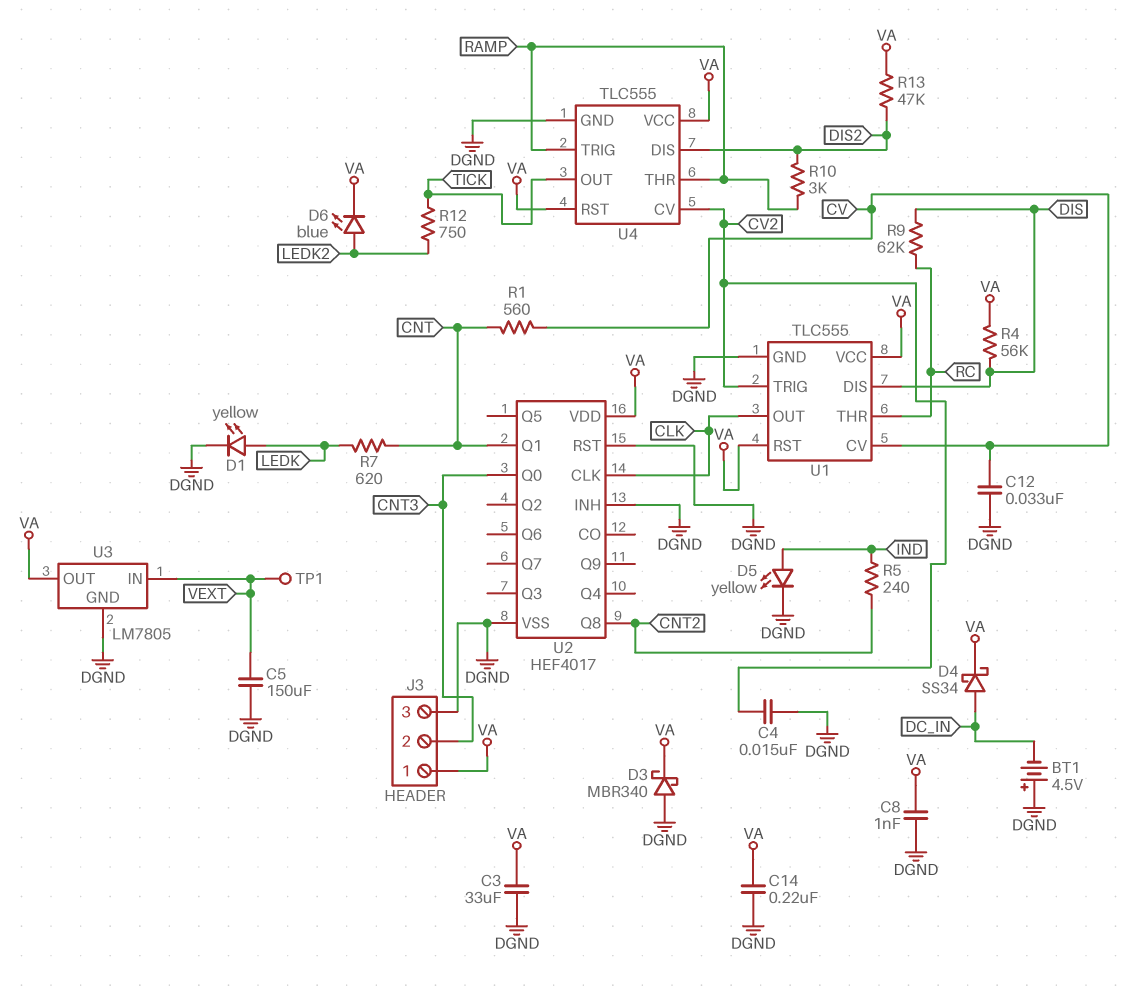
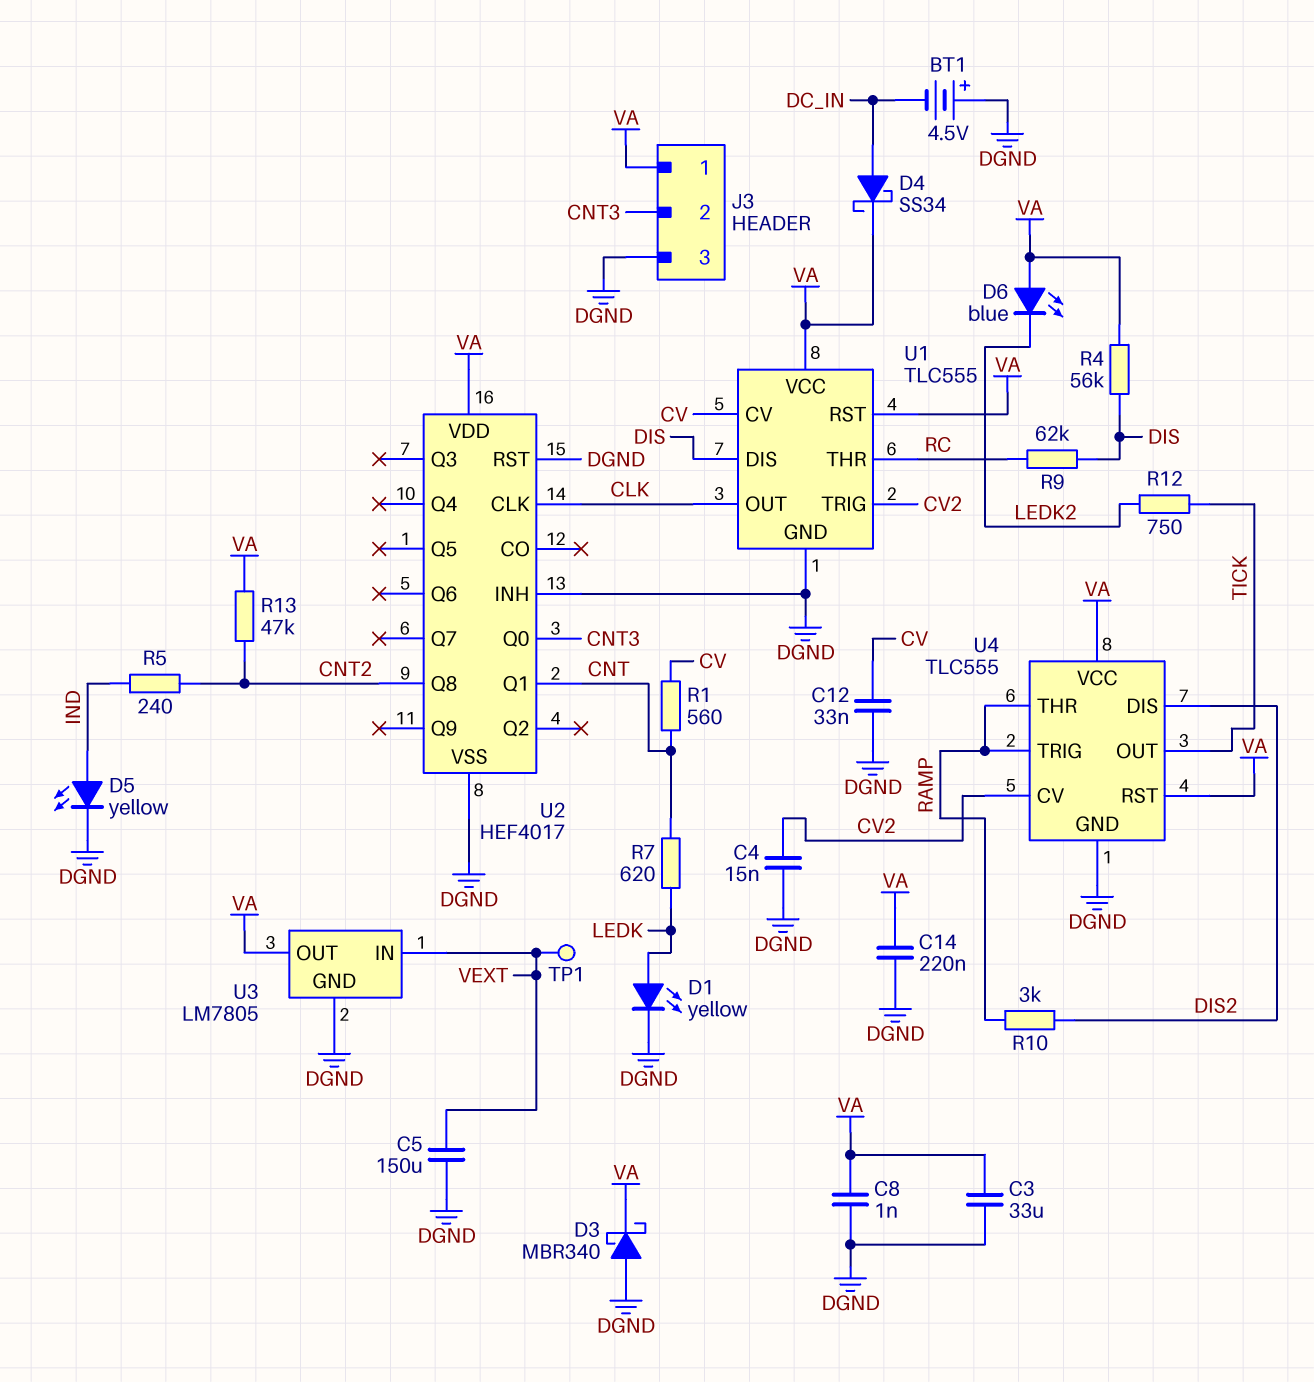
D6: LED blue (A LEDK2, K VA) -> LED blue (A VA, K LEDK2)
R13: 47k (DIS2, VA) -> 47k (CNT2, VA)

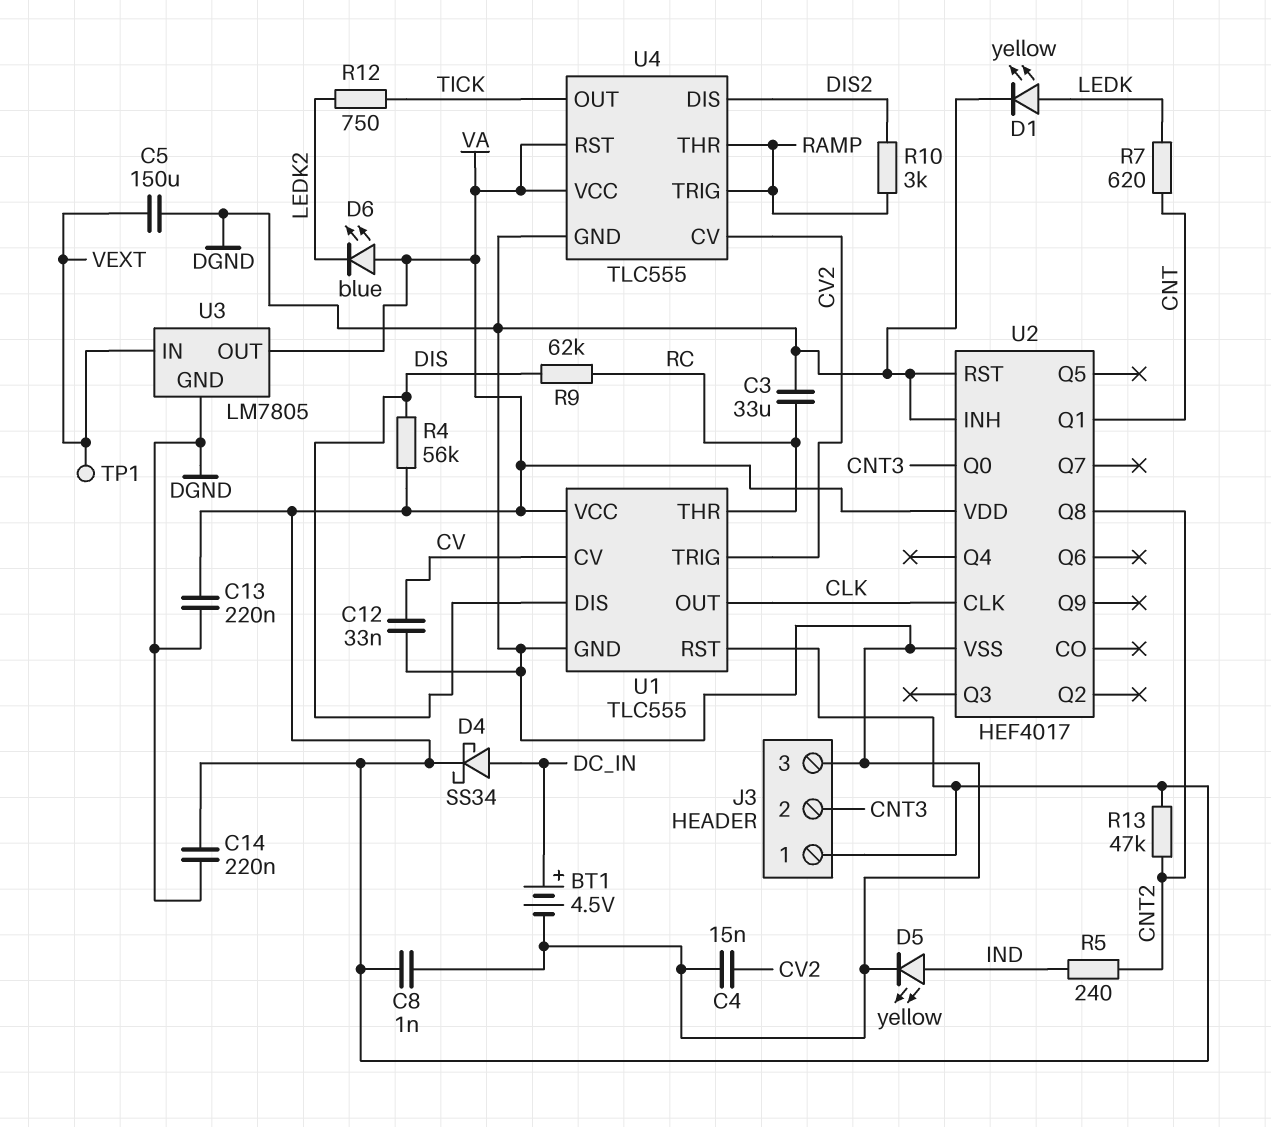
BT1: 4.5V (plus DGND, minus DC_IN) -> 4.5V (plus DC_IN, minus DGND)
C3: 33uF (DGND, VA) -> 33uF (DGND, RC)
C13: none -> 220nF (DGND, VA)
D3: schottky MBR340 (A DGND, K VA) -> none
R1: 560 (CNT, CV) -> none

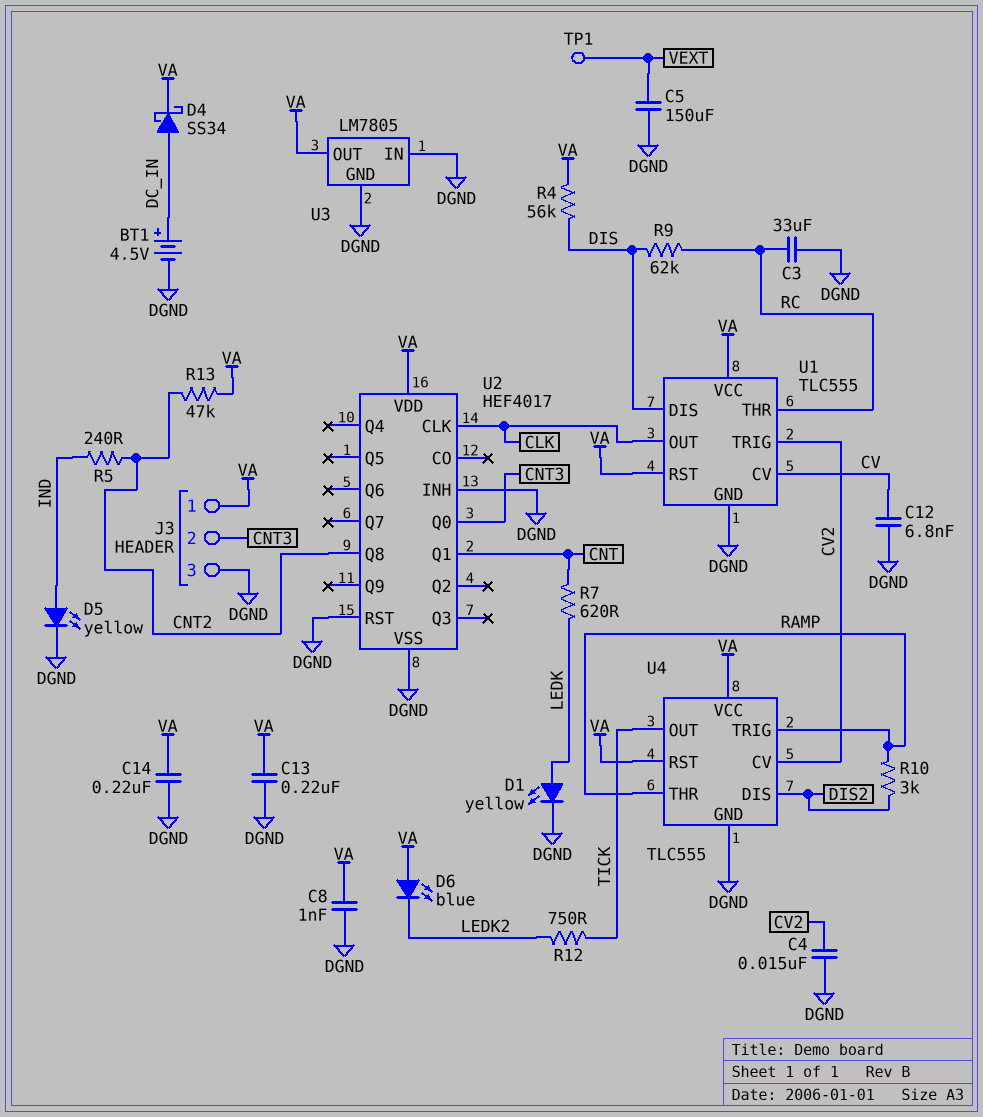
C12: 33nF (CV, DGND) -> 6.8nF (CV, DGND)
U3 pin IN: VEXT -> DGND

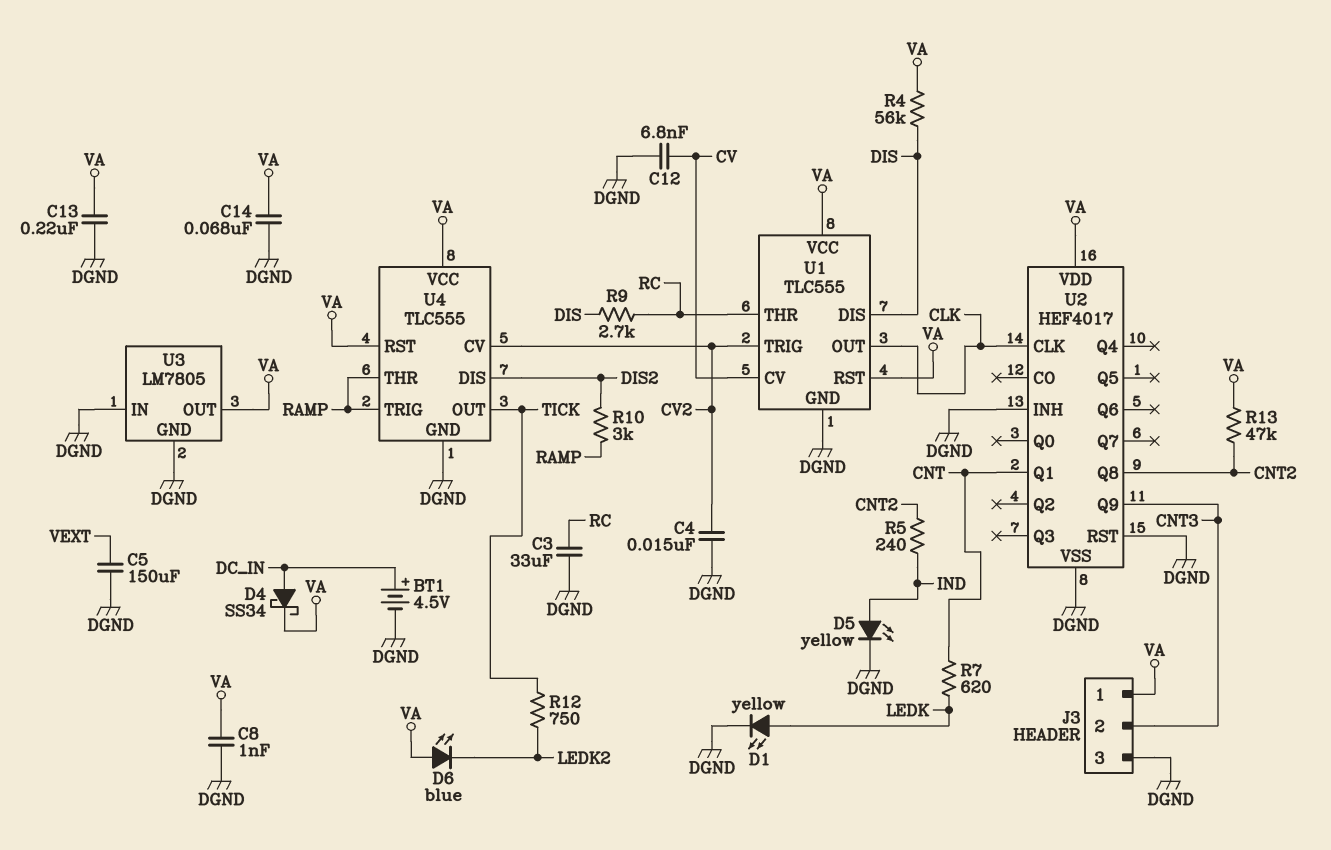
C14: 220nF (DGND, VA) -> 68nF (DGND, VA)
R9: 62k (DIS, RC) -> 2.7k (DIS, RC)
TP1: test point (VEXT) -> none
U2 pin Q0: CNT3 -> none
U2 pin Q9: none -> CNT3

